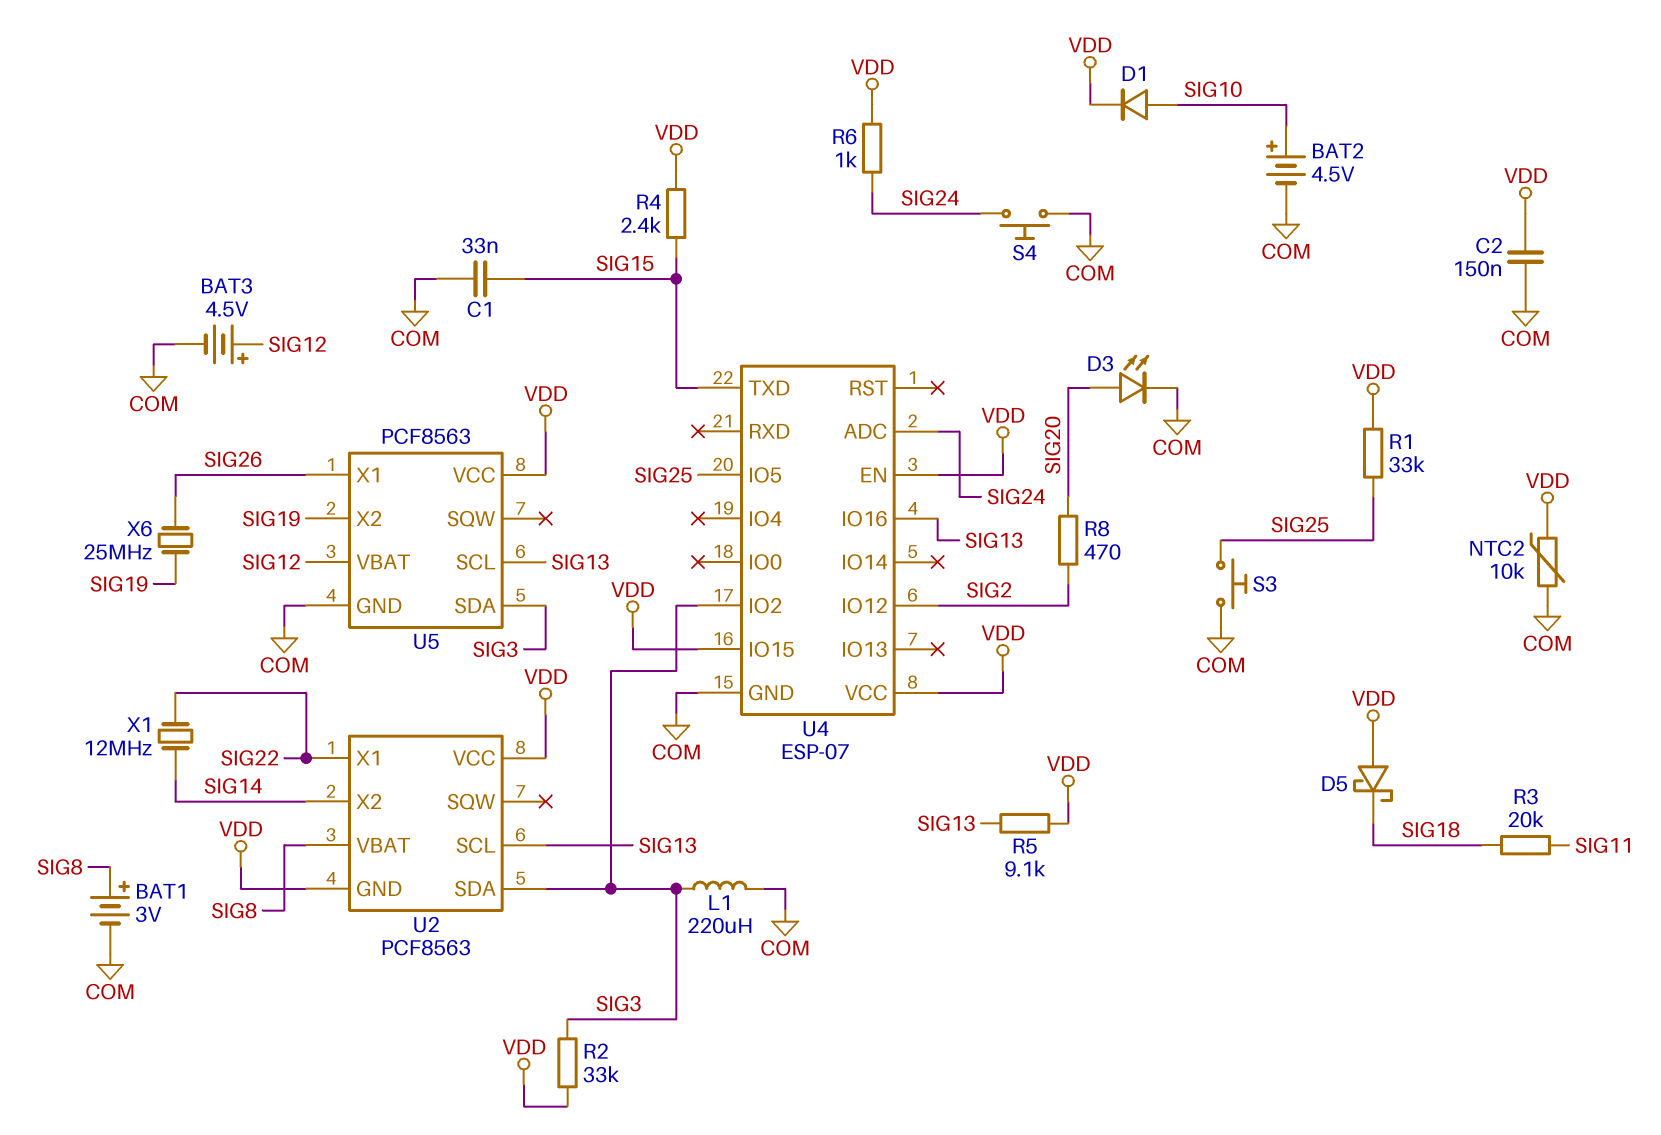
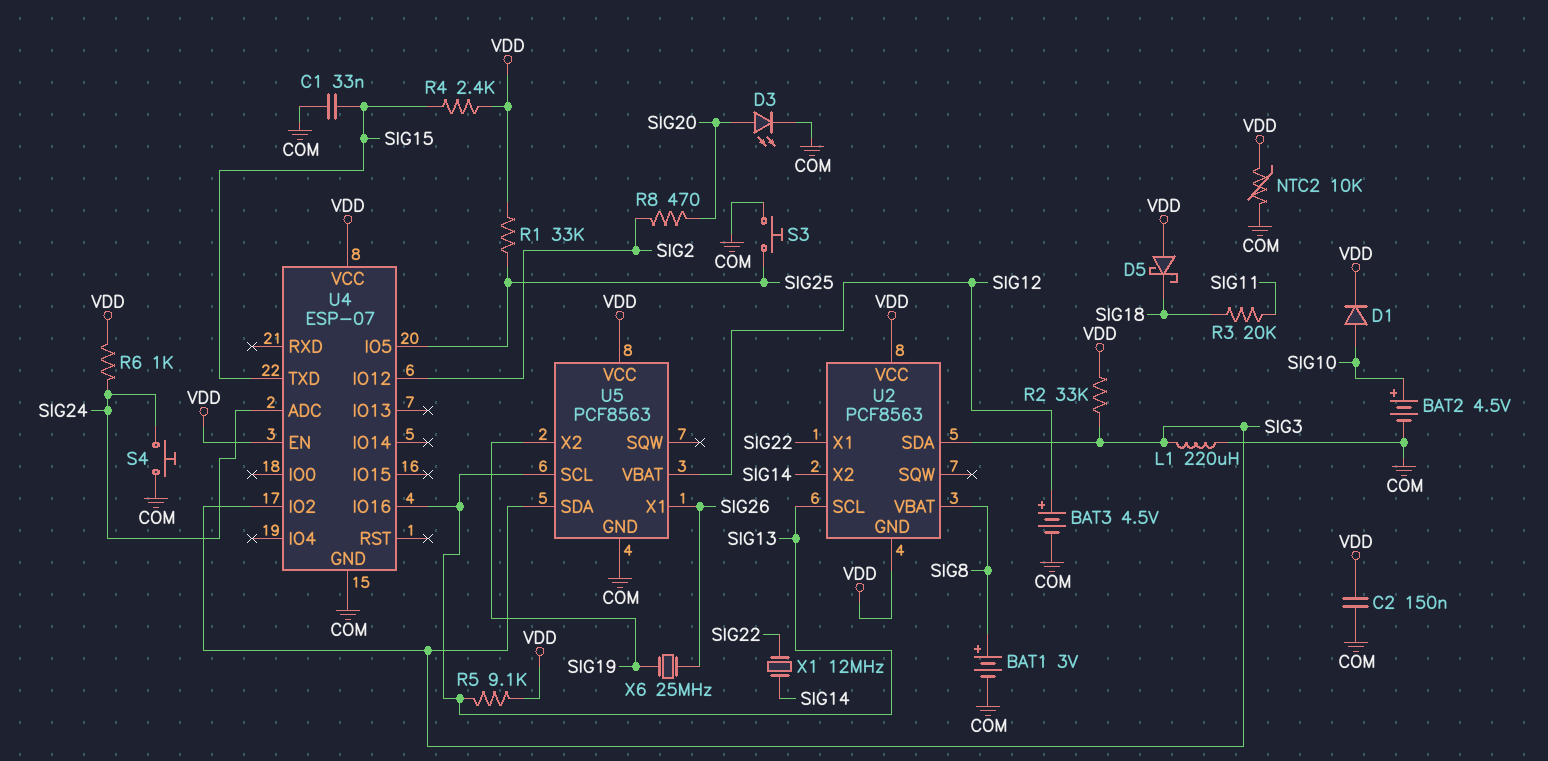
U4 pin IO15: VDD -> none

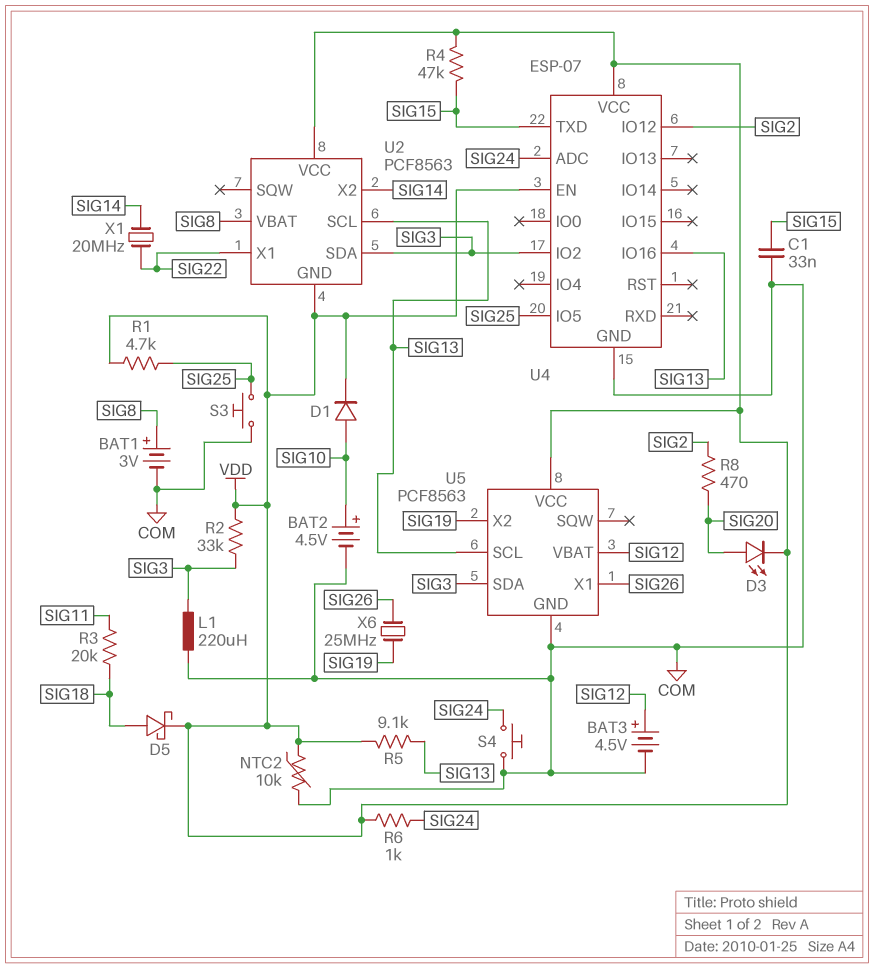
C2: 150nF (COM, VDD) -> none
D3: LED (A SIG20, K COM) -> LED (A SIG20, K VDD)
D5: schottky (A VDD, K SIG18) -> schottky (A SIG18, K VDD)
R1: 33k (SIG25, VDD) -> 4.7k (SIG25, VDD)
R4: 2.4k (SIG15, VDD) -> 47k (SIG15, VDD)
X1: 12MHz (SIG14, SIG22) -> 20MHz (SIG14, SIG22)

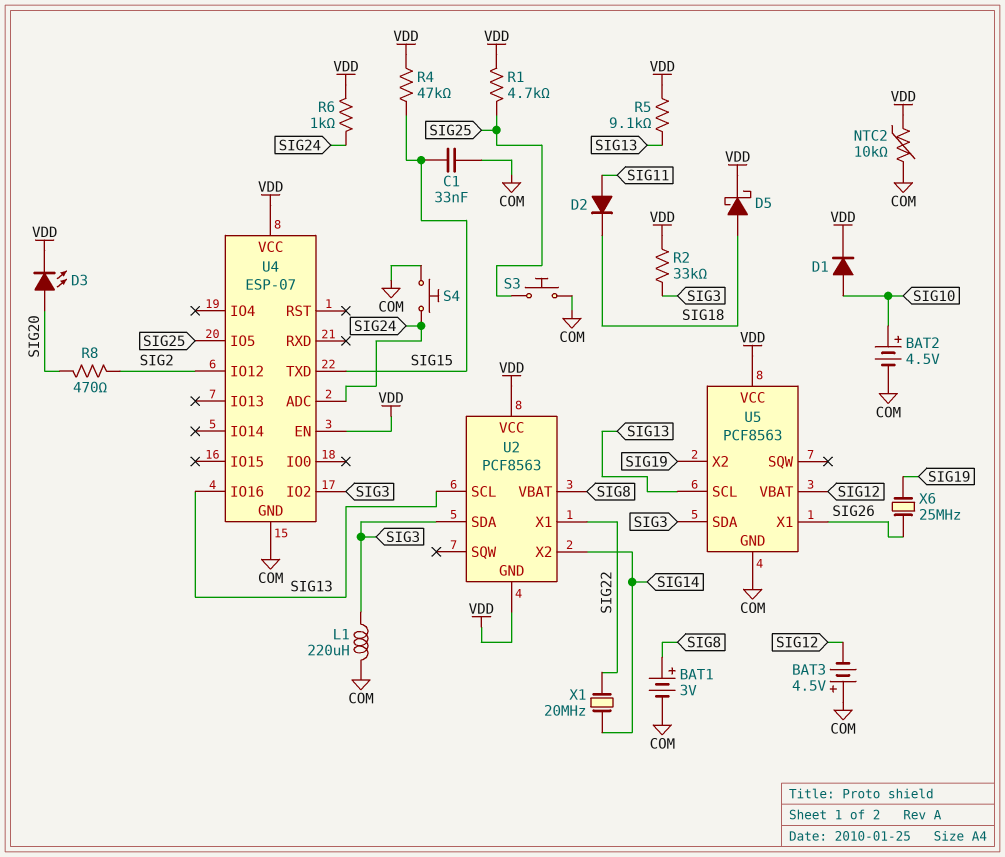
BAT3: 4.5V (plus SIG12, minus COM) -> 4.5V (plus COM, minus SIG12)
D2: none -> diode (A SIG11, K SIG18)
R3: 20k (SIG11, SIG18) -> none

